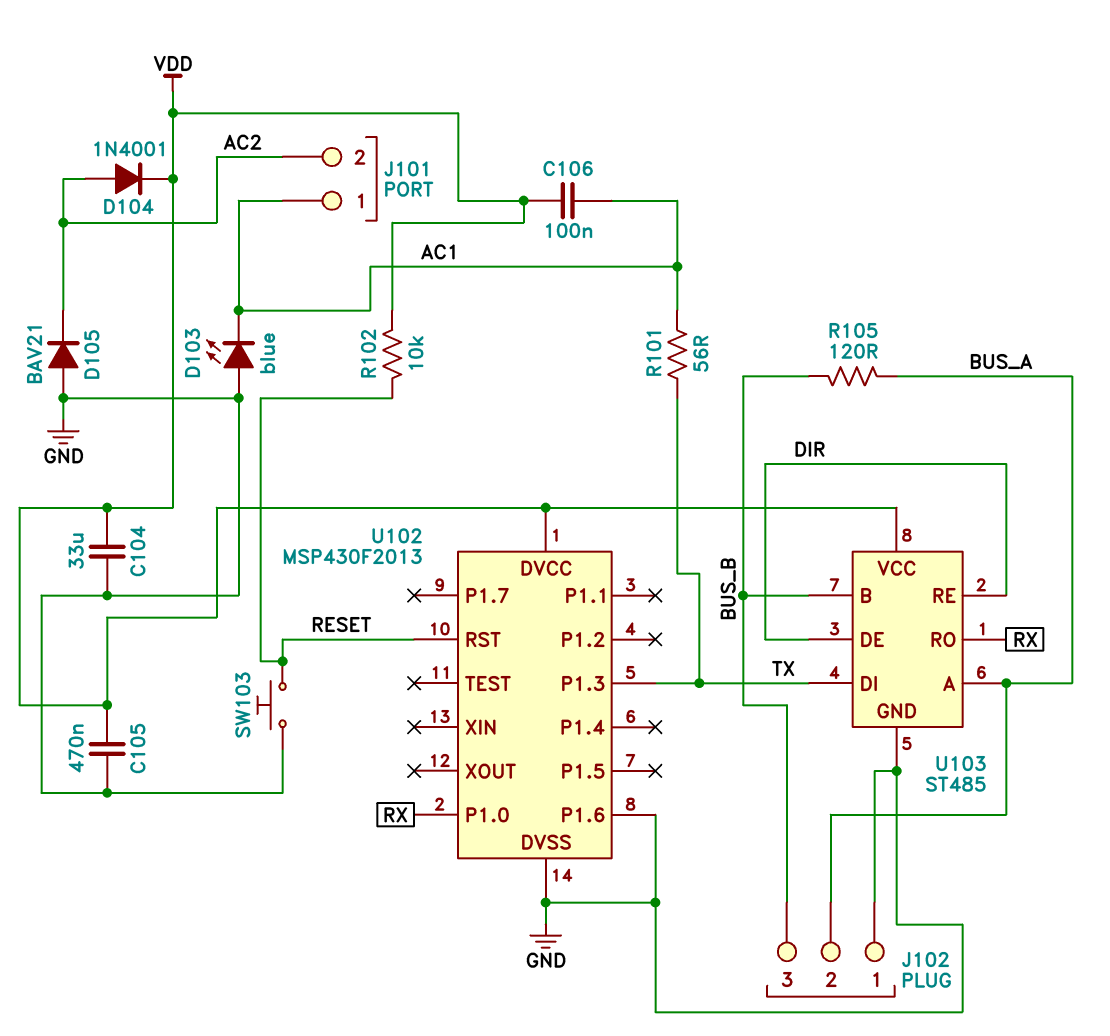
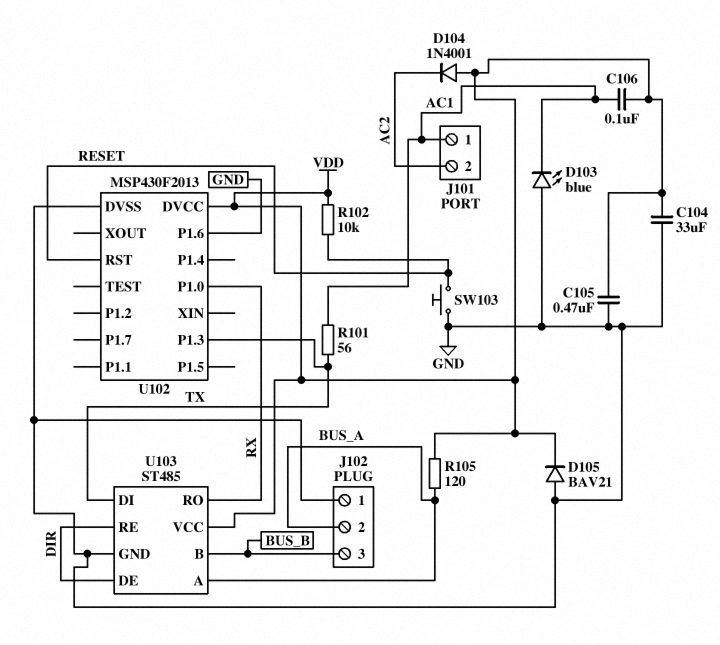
D104: diode 1N4001 (A AC2, K VDD) -> diode 1N4001 (A VDD, K AC2)
D105: diode BAV21 (A GND, K AC2) -> diode BAV21 (A GND, K VDD)
R105: 120 (BUS_A, BUS_B) -> 120 (BUS_A, VDD)

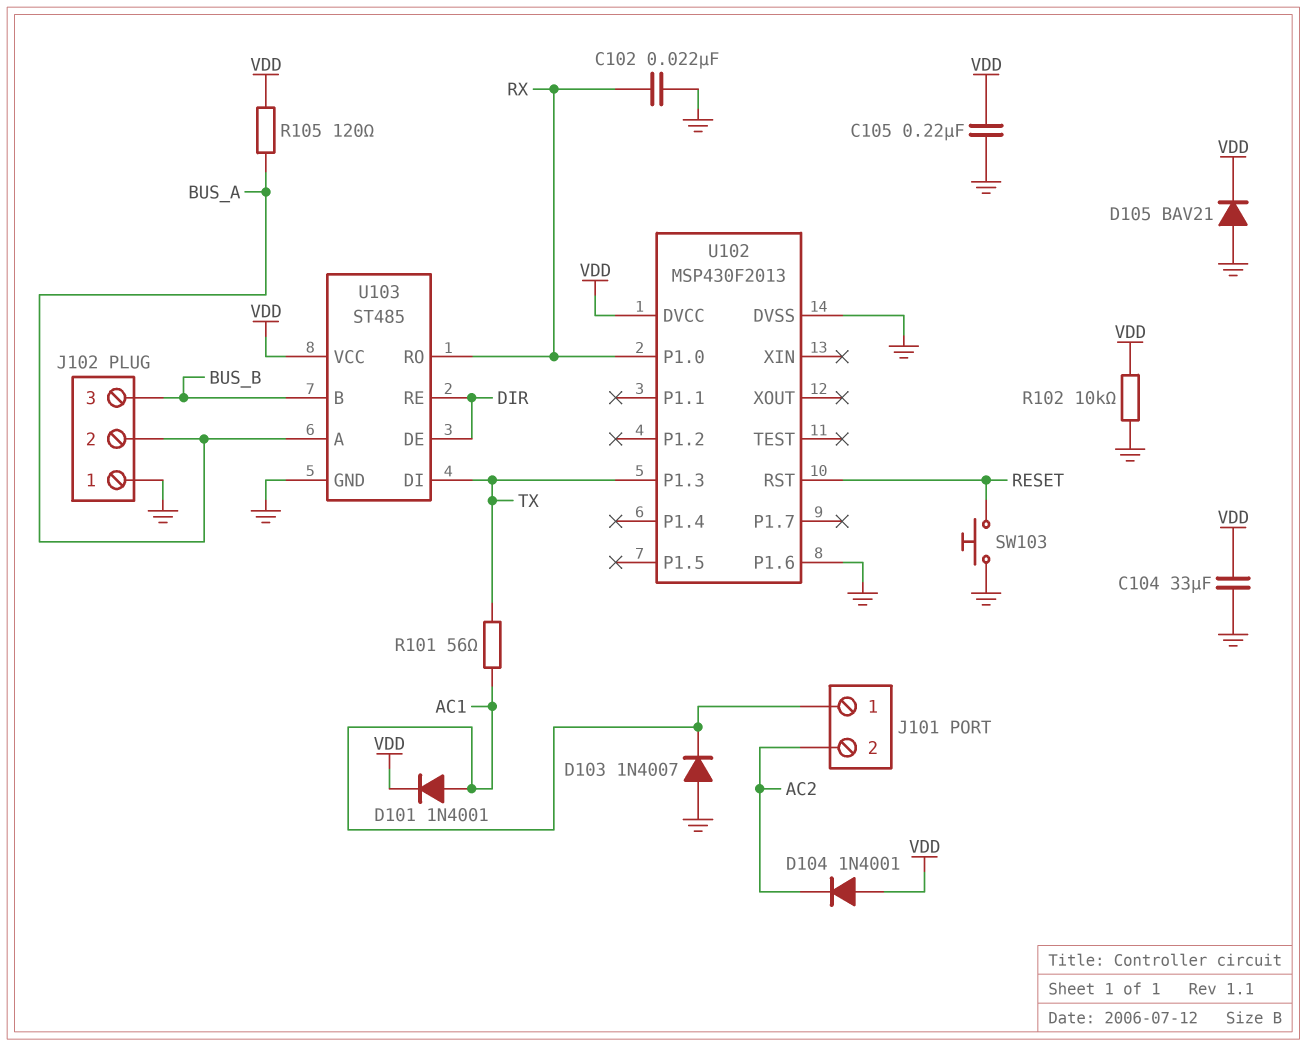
C102: none -> 22nF (GND, RX)
C105: 470nF (GND, VDD) -> 220nF (GND, VDD)
C106: 100nF (AC1, VDD) -> none
D101: none -> diode 1N4001 (A AC1, K VDD)
D103: LED blue (A GND, K AC1) -> diode 1N4007 (A GND, K AC1)
R102: 10k (RESET, VDD) -> 10k (GND, VDD)

